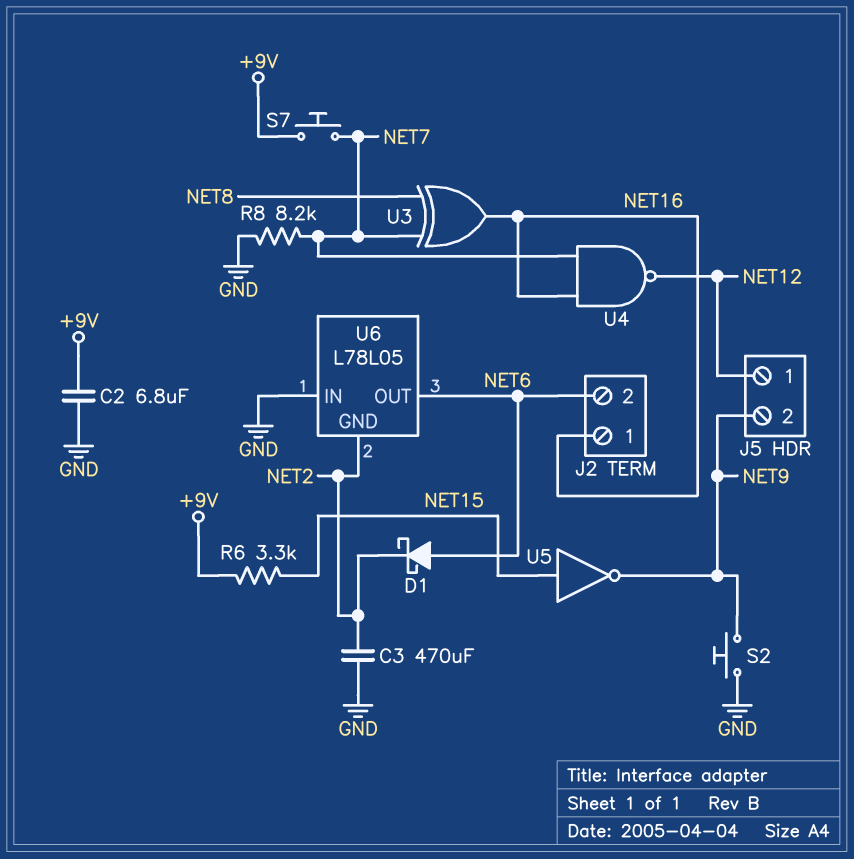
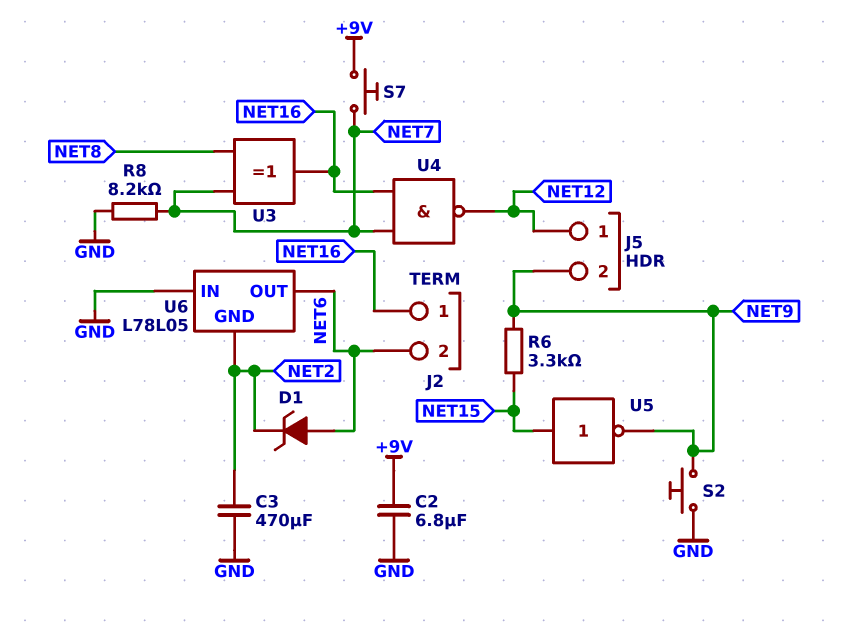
D1: schottky (A NET6, K NET2) -> zener (A NET6, K NET2)
R6: 3.3k (+9V, NET15) -> 3.3k (NET9, NET15)

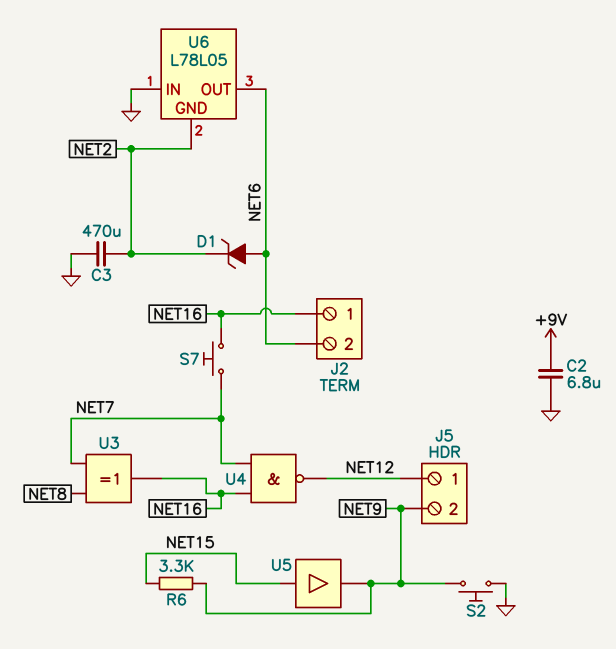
R8: 8.2k (GND, NET7) -> none
S7: button (+9V, NET7) -> button (NET7, NET16)
U5: NOT (in NET15, out NET9) -> buffer (in NET15, out NET9)

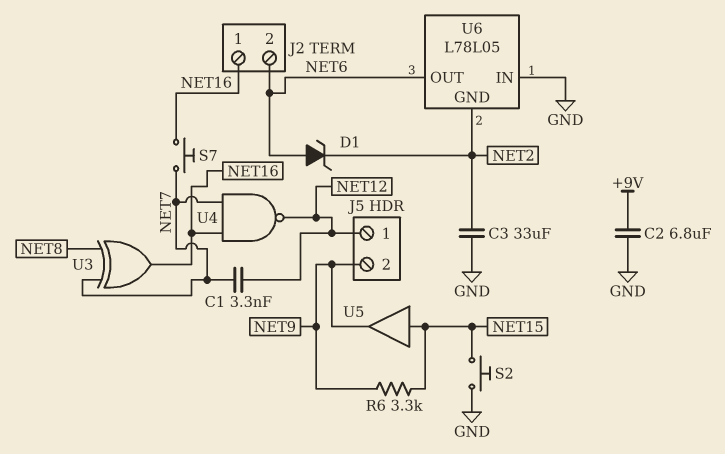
C1: none -> 3.3nF (NET7, NET12)
C3: 470uF (GND, NET2) -> 33uF (GND, NET2)
S2: button (GND, NET9) -> button (GND, NET15)

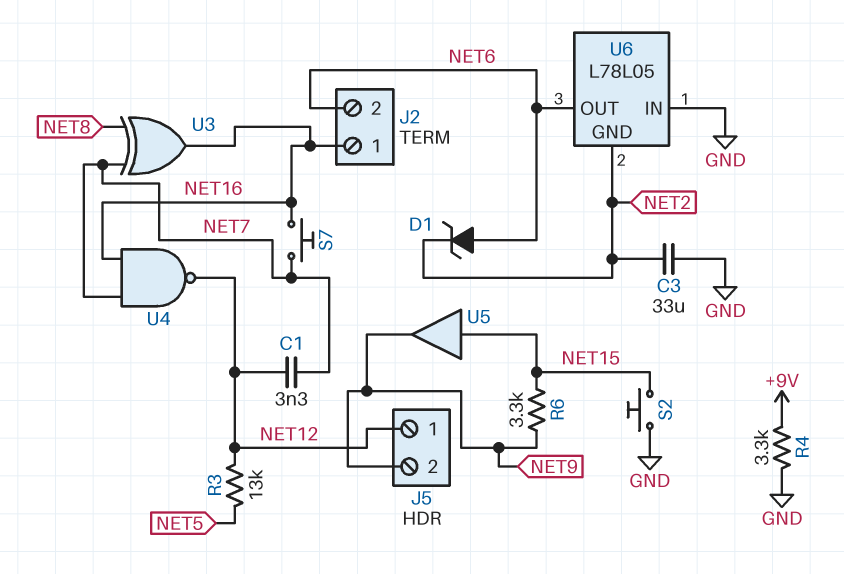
C2: 6.8uF (+9V, GND) -> none
R3: none -> 13k (NET5, NET12)
R4: none -> 3.3k (+9V, GND)

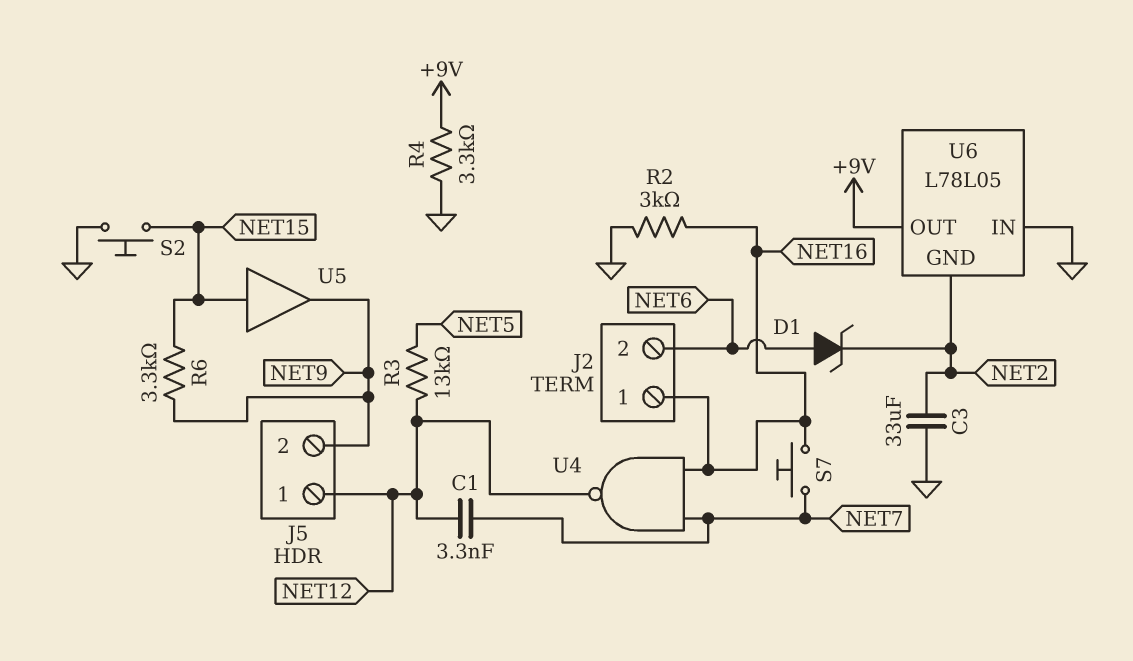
R2: none -> 3k (GND, NET16)
U3: XOR (in NET7, in NET8, out NET16) -> none
U6 pin OUT: NET6 -> +9V

